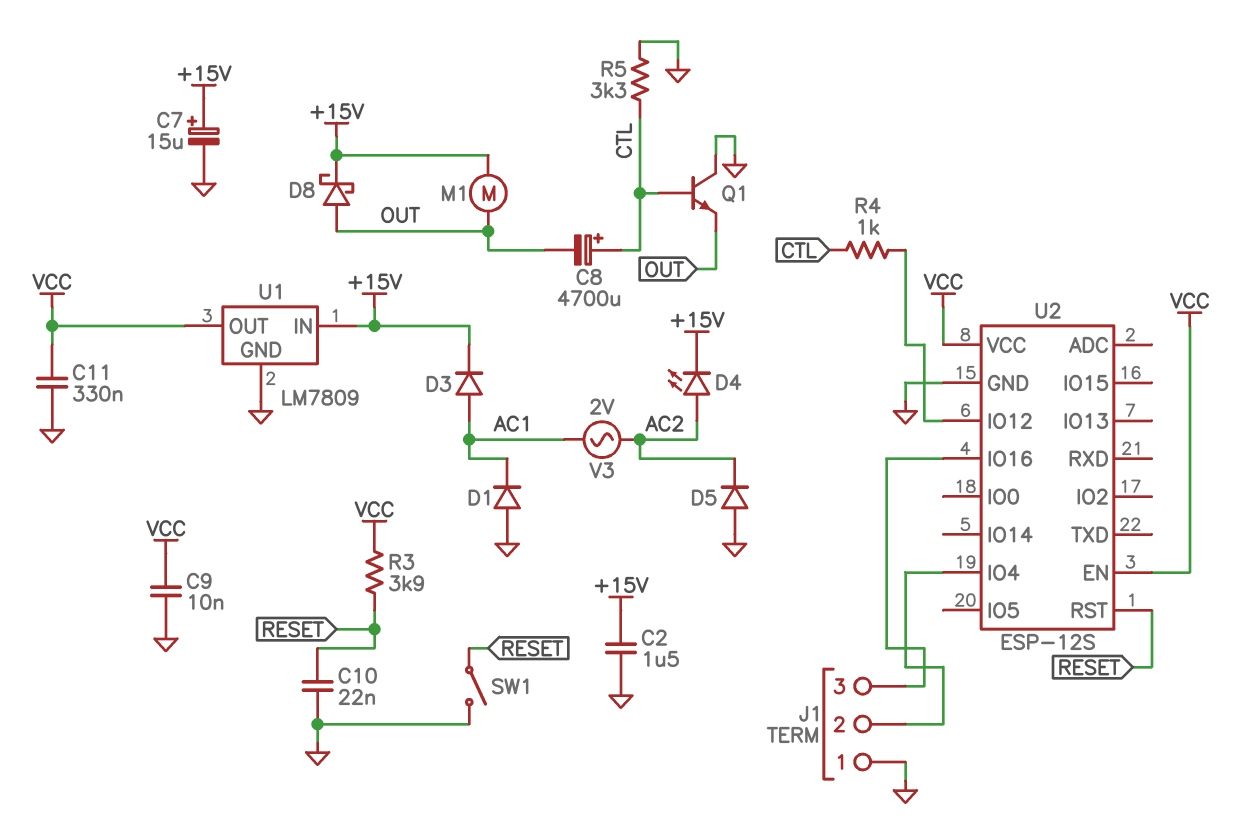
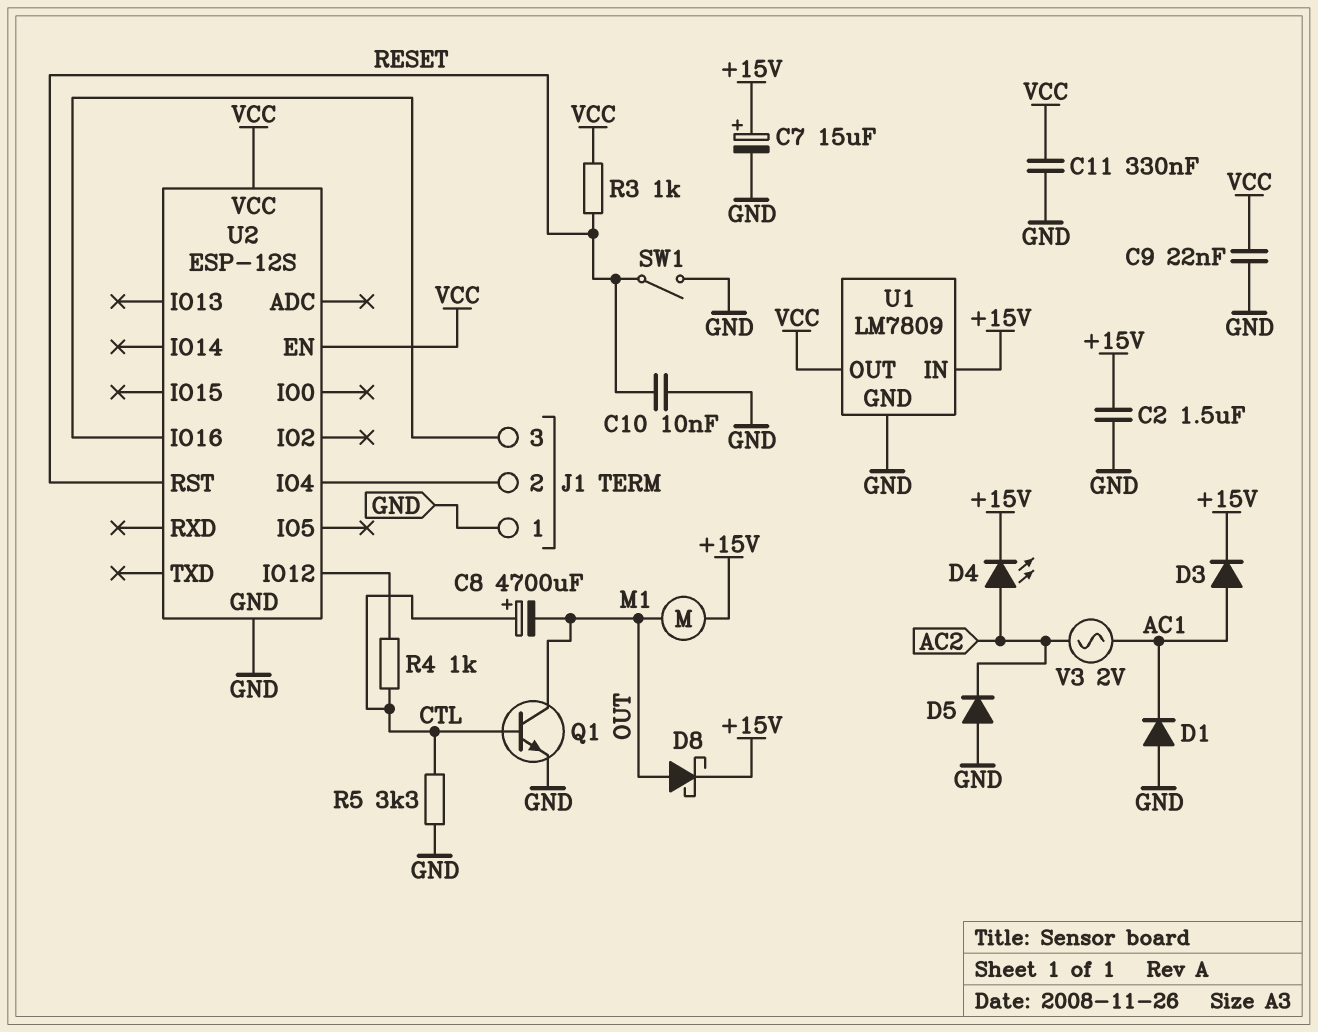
C9: 10nF (GND, VCC) -> 22nF (GND, VCC)
C10: 22nF (GND, RESET) -> 10nF (GND, RESET)
Q1: NPN (B CTL, C GND, E OUT) -> NPN (B CTL, C OUT, E GND)
R3: 3.9k (RESET, VCC) -> 1k (RESET, VCC)

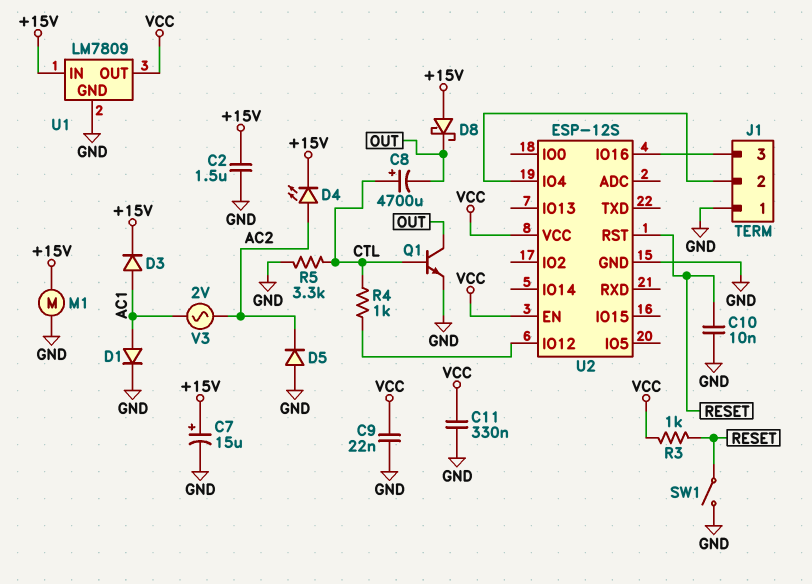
D1: diode (A GND, K AC1) -> diode (A AC1, K GND)
D8: schottky (A OUT, K +15V) -> schottky (A +15V, K OUT)
M1: motor (+15V, OUT) -> motor (+15V, GND)

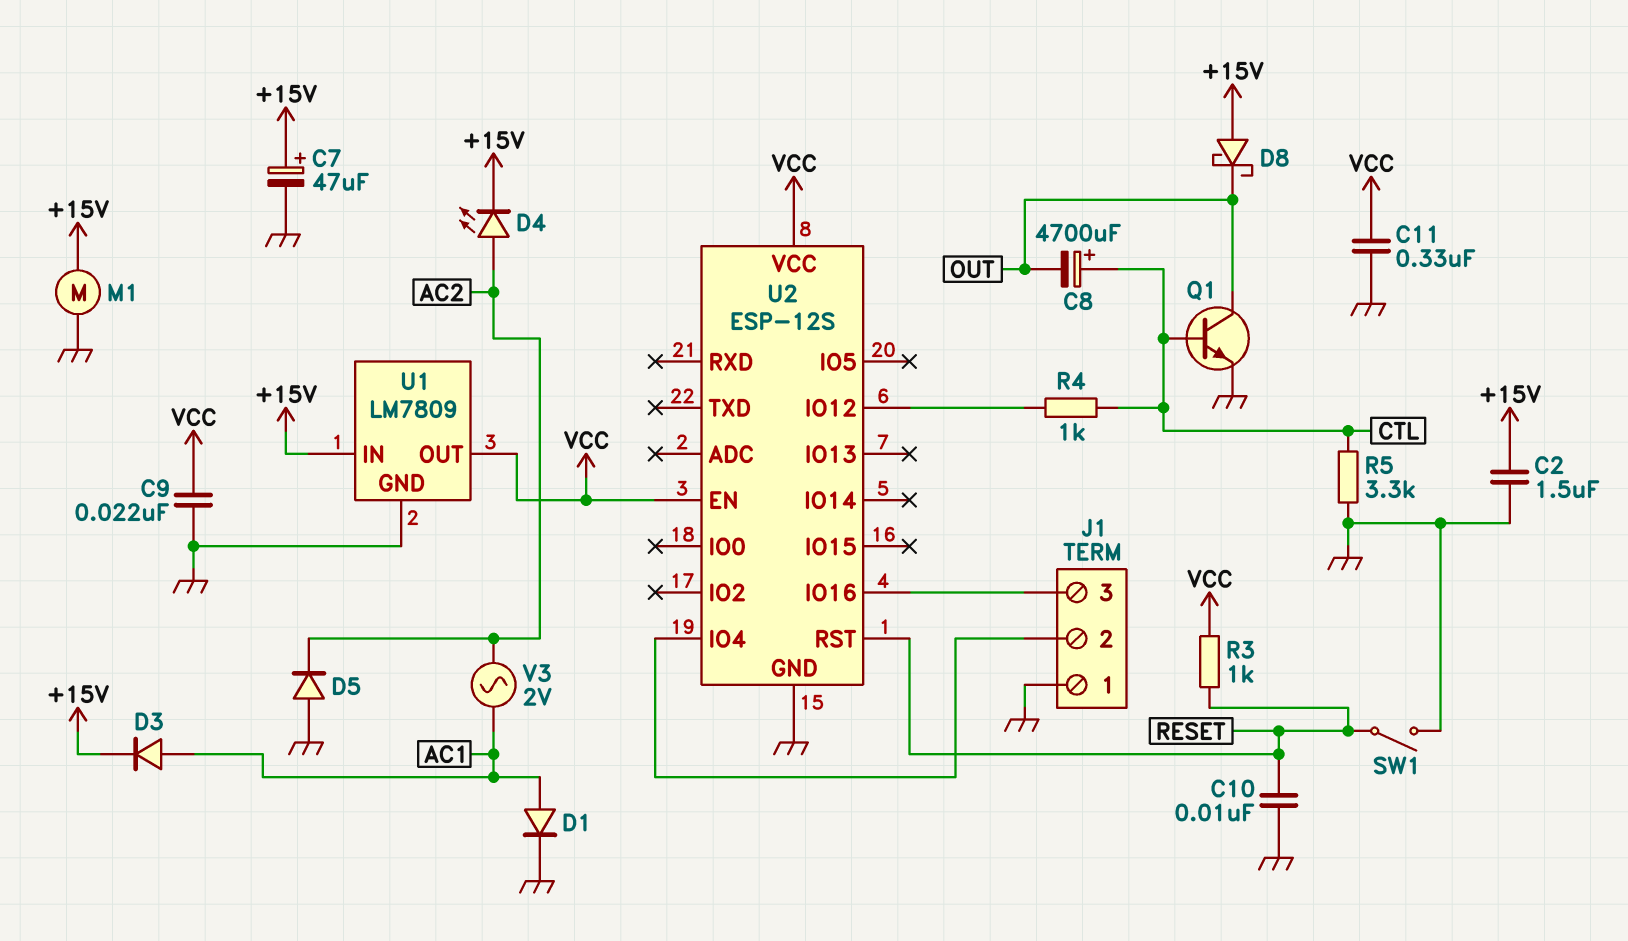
C7: 15uF (plus +15V, minus GND) -> 47uF (plus +15V, minus GND)

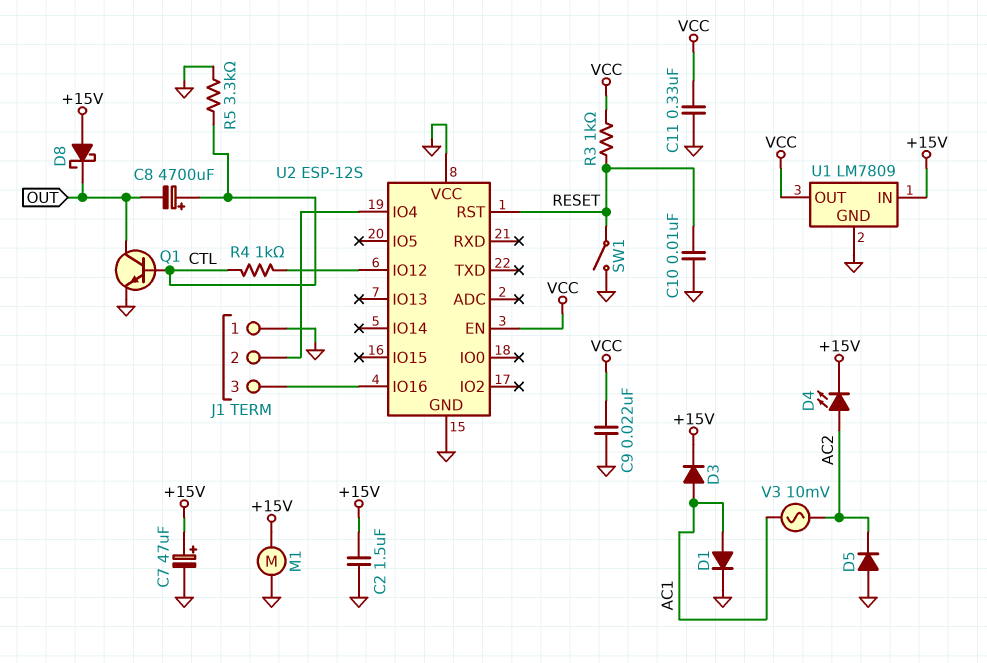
U2 pin VCC: VCC -> GND
V3: AC 2V (AC1, AC2) -> AC 10mV (AC1, AC2)

